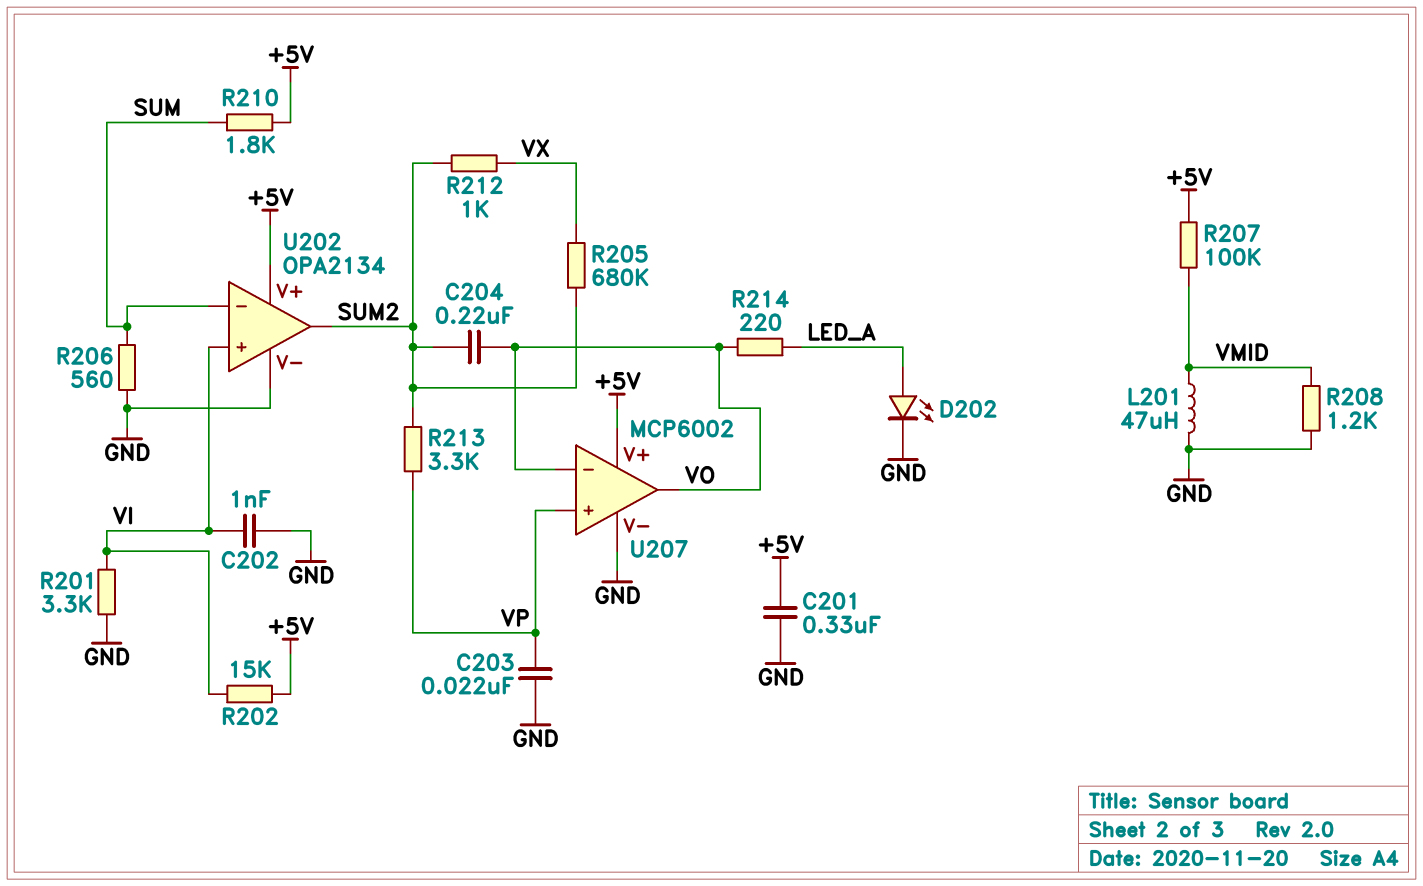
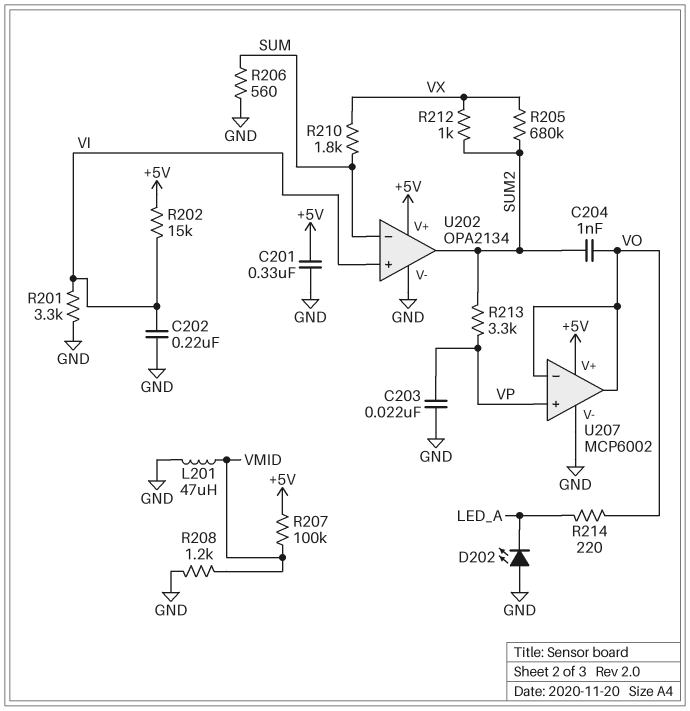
C202: 1nF (GND, VI) -> 220nF (GND, VI)
C204: 220nF (SUM2, VO) -> 1nF (SUM2, VO)
D202: LED (A LED_A, K GND) -> LED (A GND, K LED_A)
R210: 1.8k (+5V, SUM) -> 1.8k (SUM, VX)

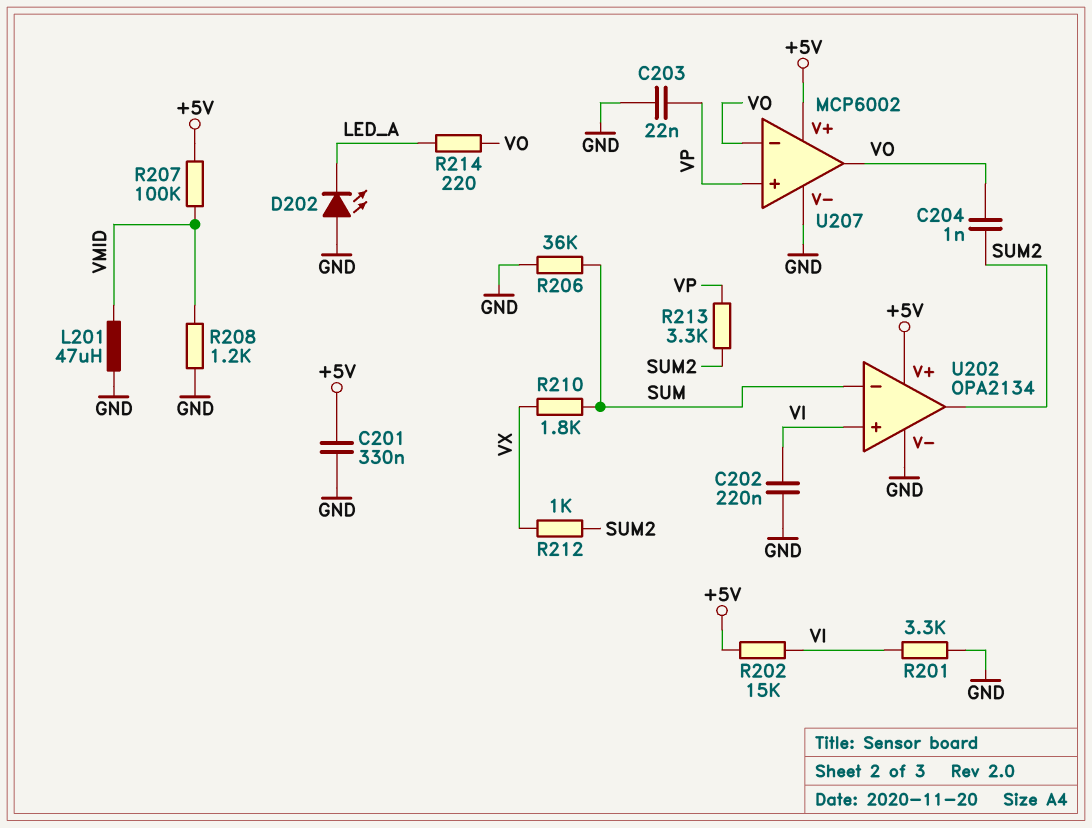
R205: 680k (SUM2, VX) -> none
R206: 560 (GND, SUM) -> 36k (GND, SUM)

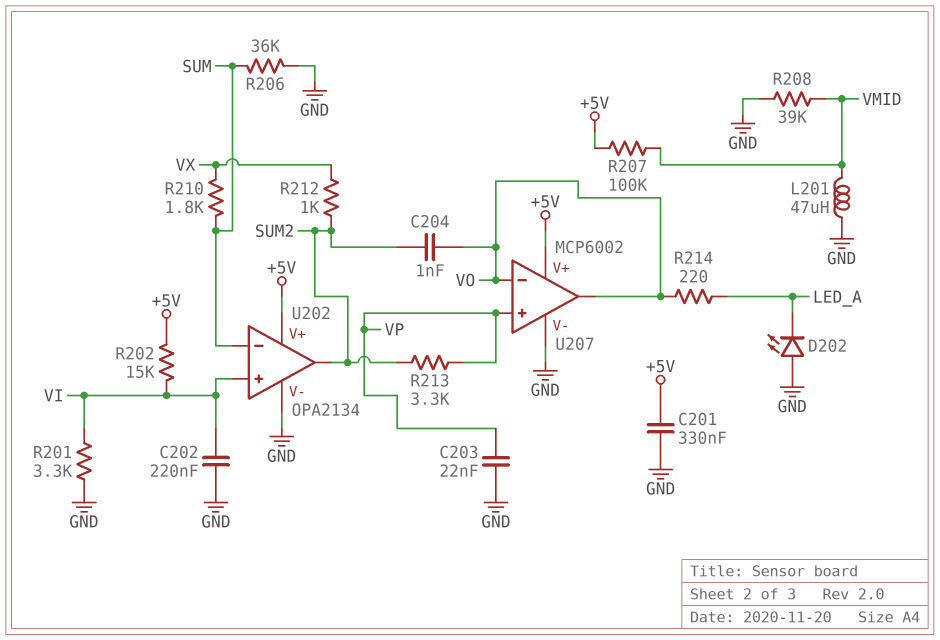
R208: 1.2k (GND, VMID) -> 39k (GND, VMID)

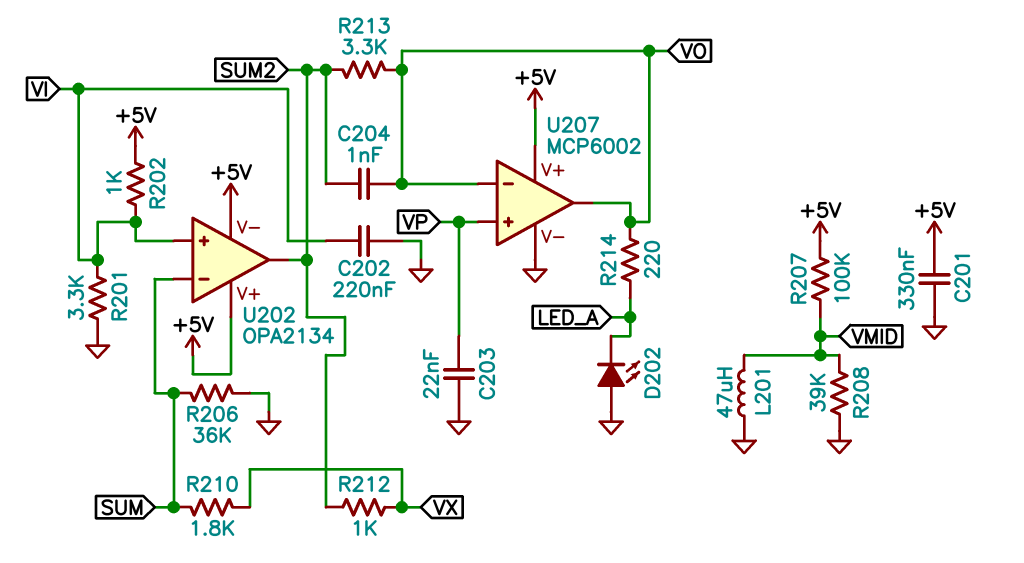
R202: 15k (+5V, VI) -> 1k (+5V, VI)
R213: 3.3k (SUM2, VP) -> 3.3k (SUM2, VO)
U202 pin V-: GND -> +5V

